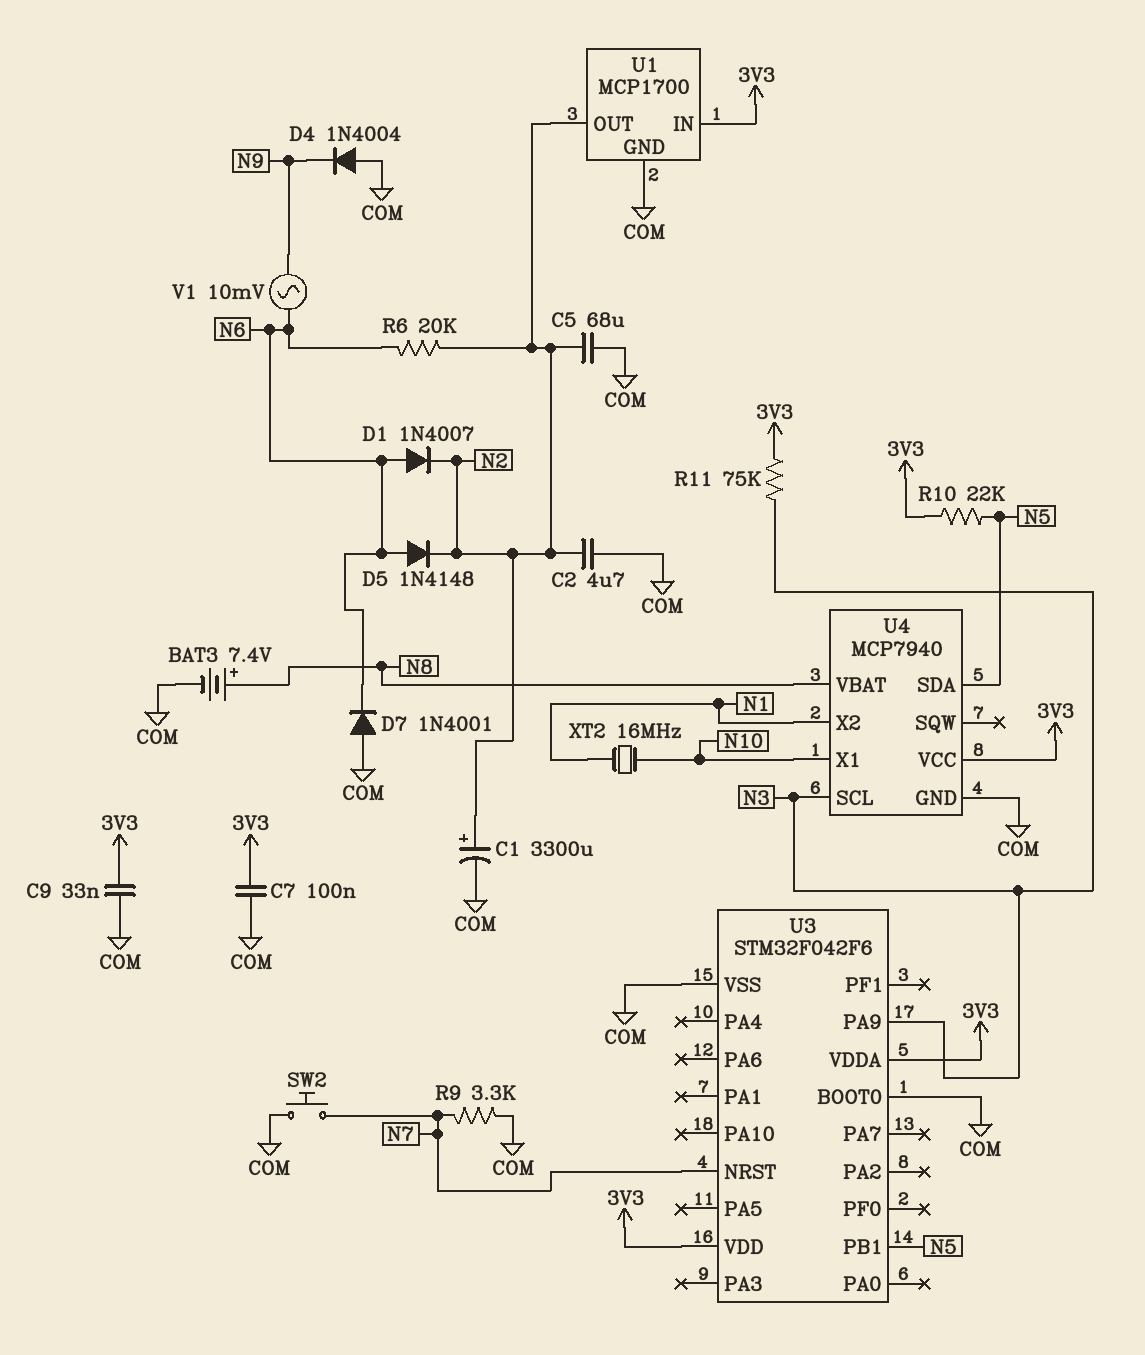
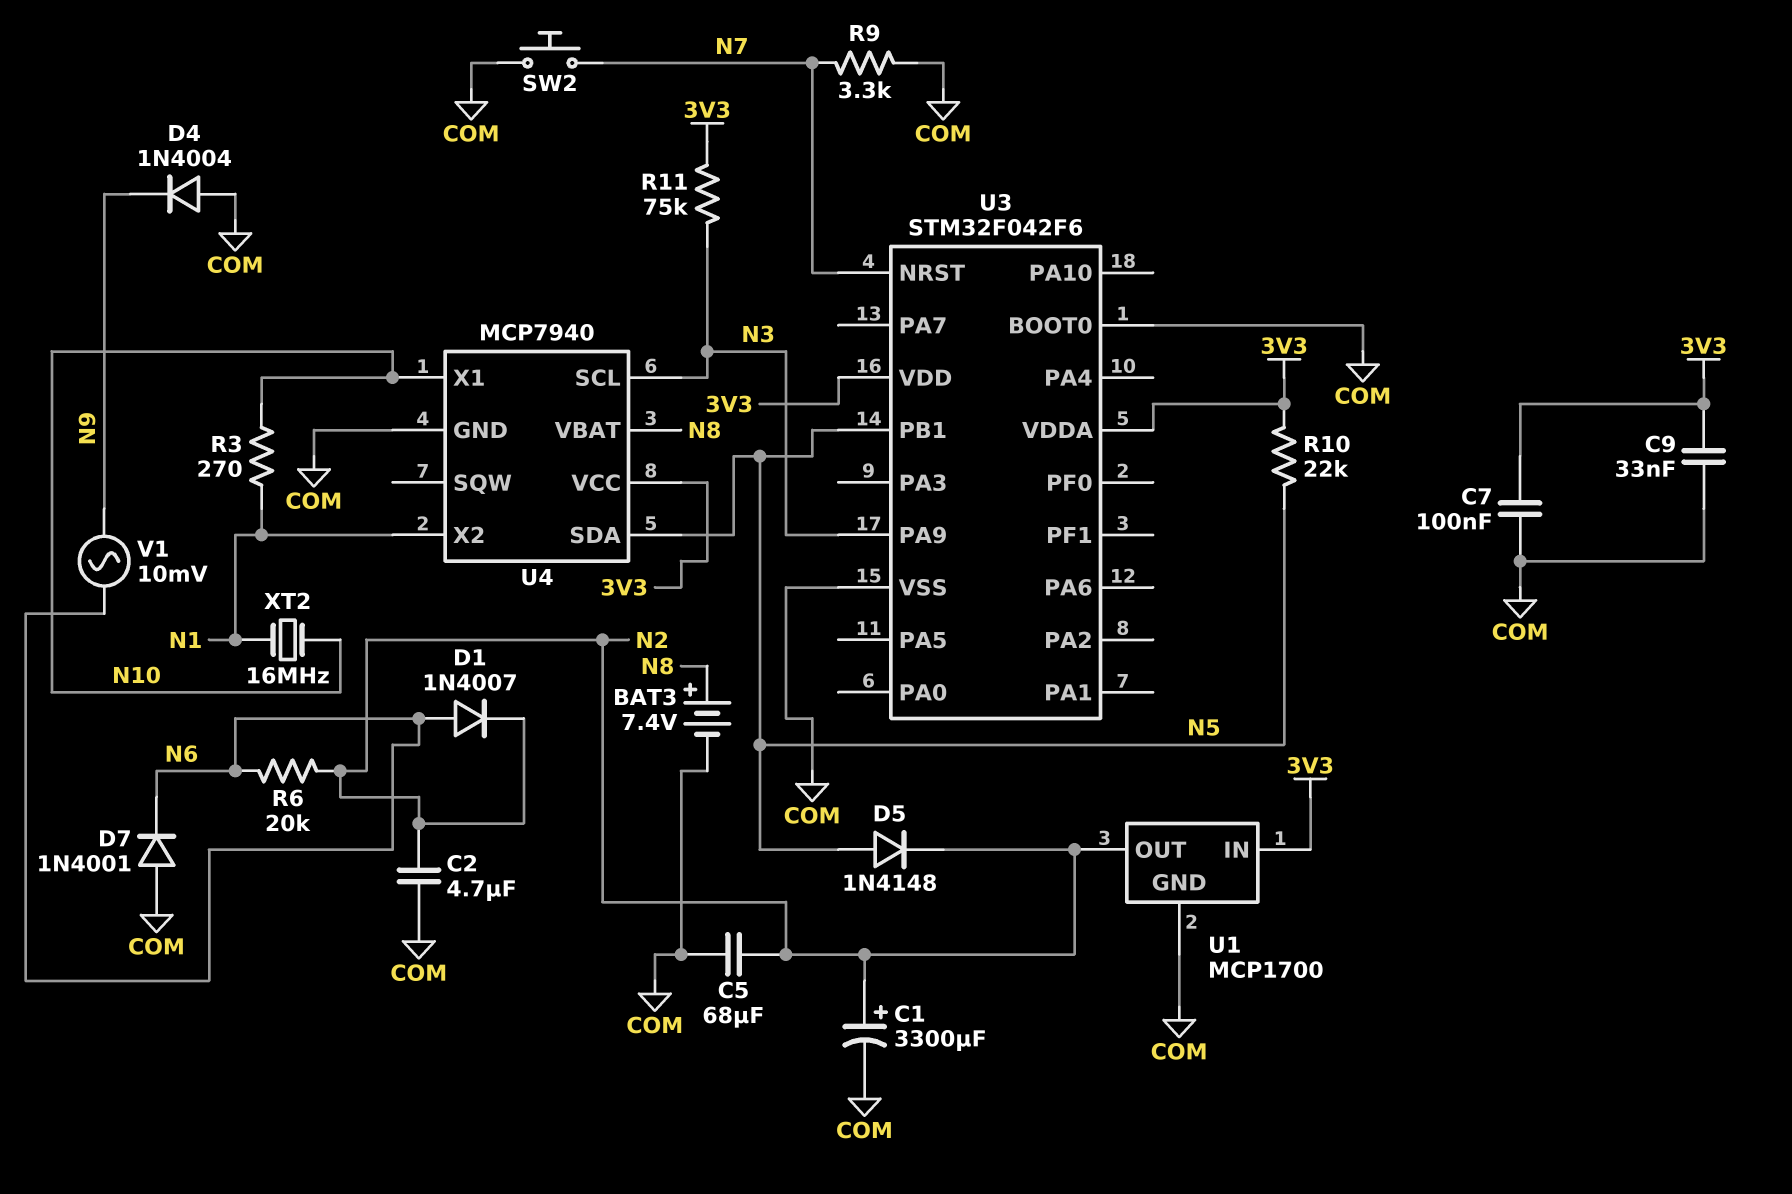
D5: diode 1N4148 (A N6, K N2) -> diode 1N4148 (A N5, K N2)
R3: none -> 270 (N1, N10)

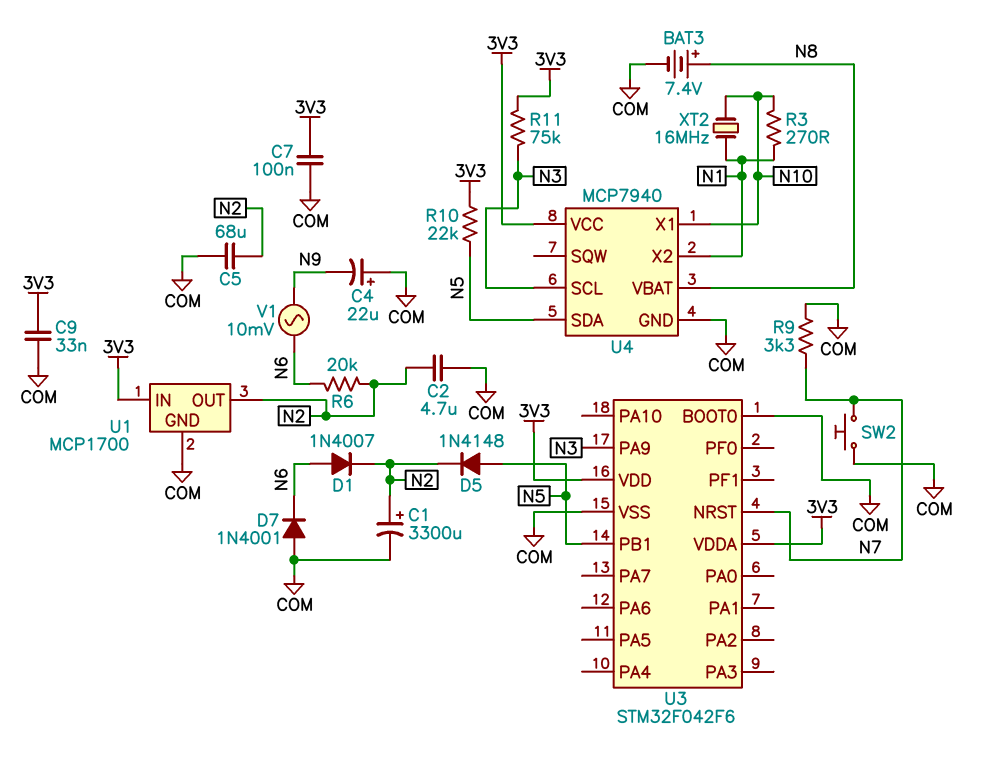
C4: none -> 22uF (plus COM, minus N9)
D4: diode 1N4004 (A COM, K N9) -> none

